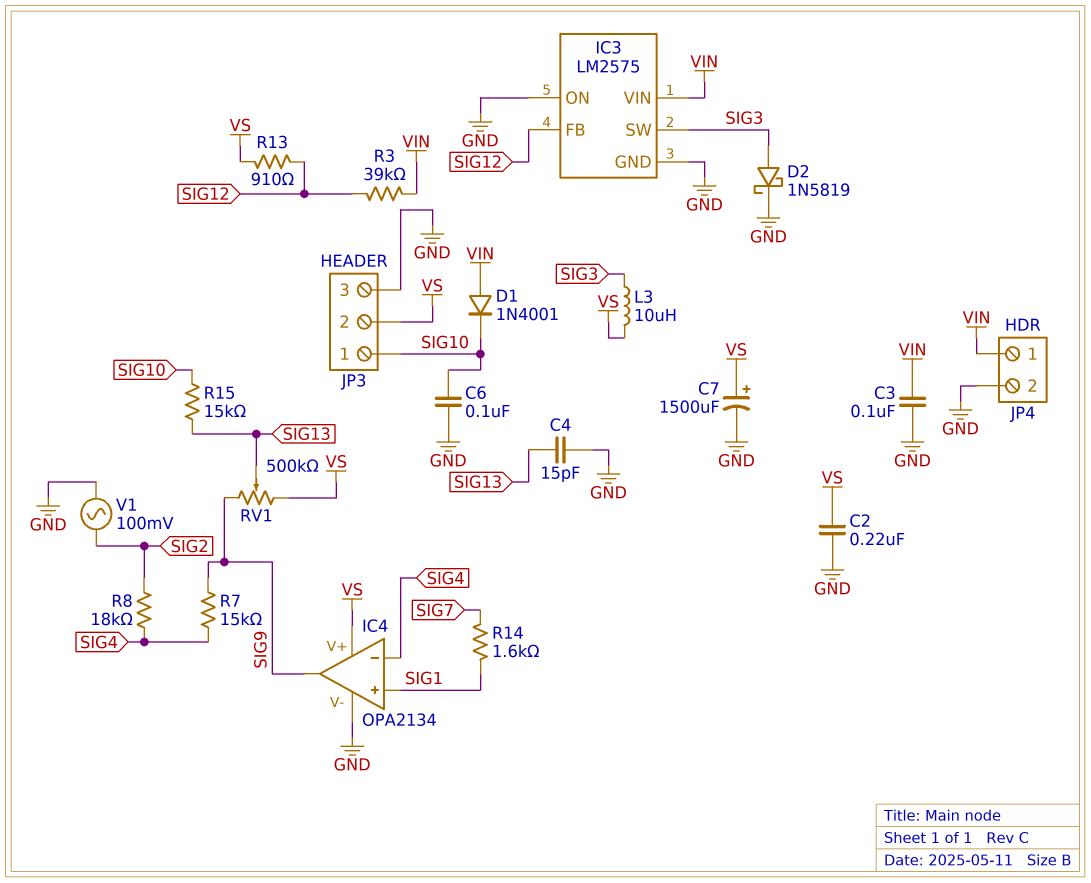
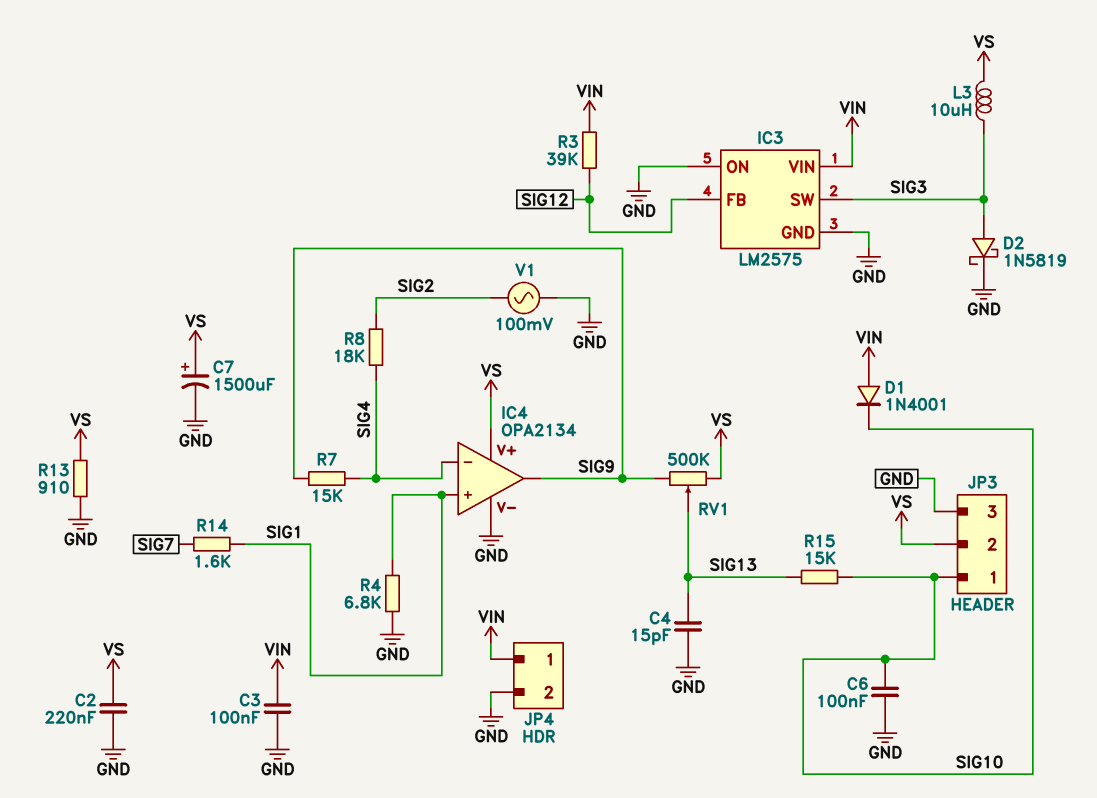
R4: none -> 6.8k (GND, SIG1)
R13: 910 (SIG12, VS) -> 910 (GND, VS)

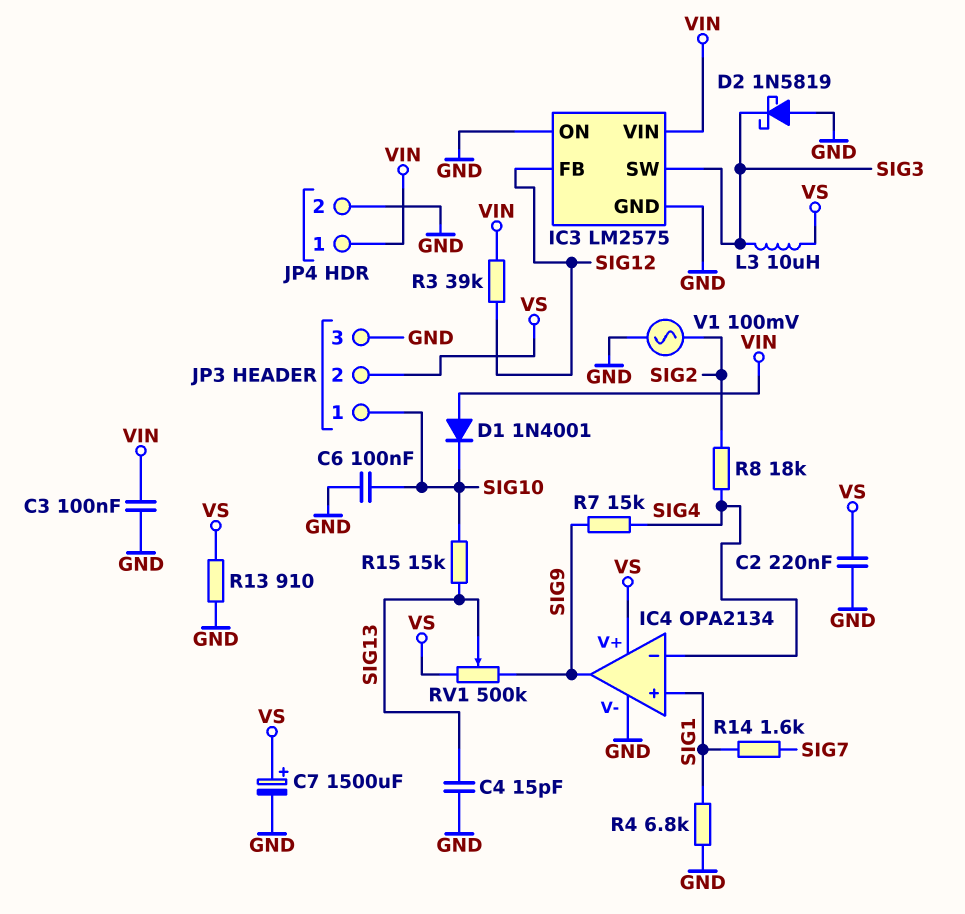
D2: schottky 1N5819 (A SIG3, K GND) -> schottky 1N5819 (A GND, K SIG3)

